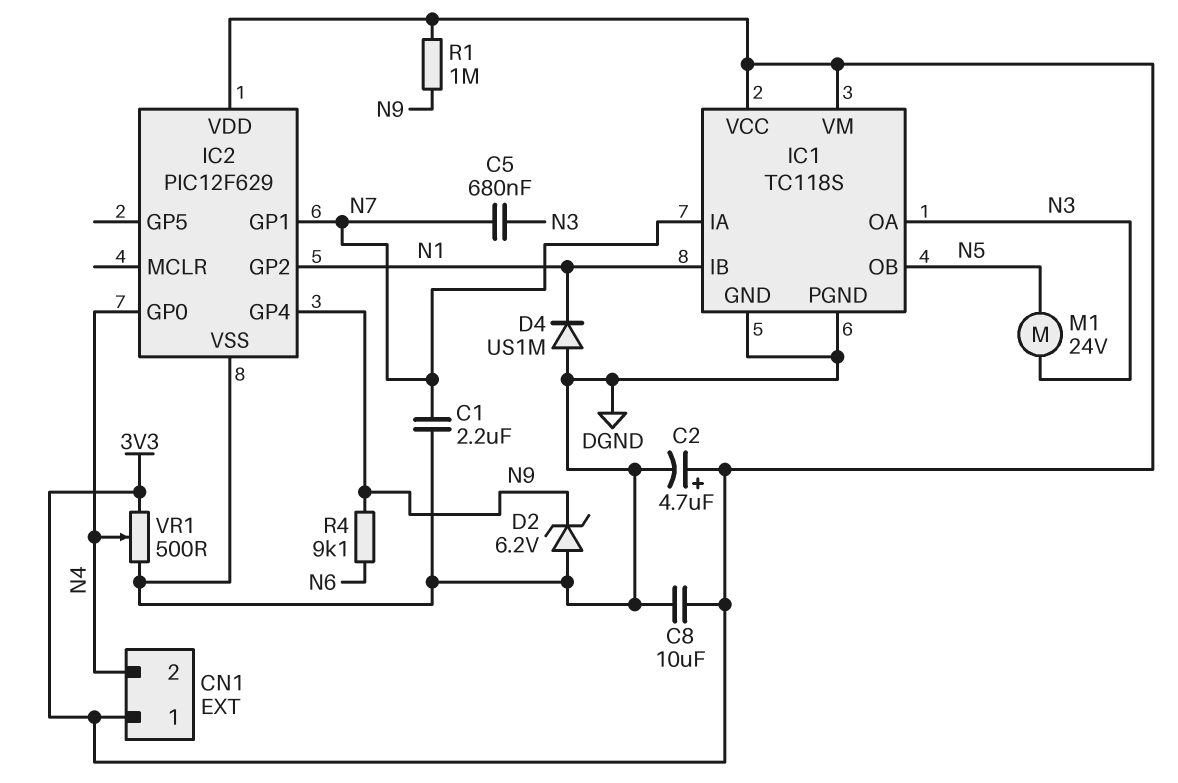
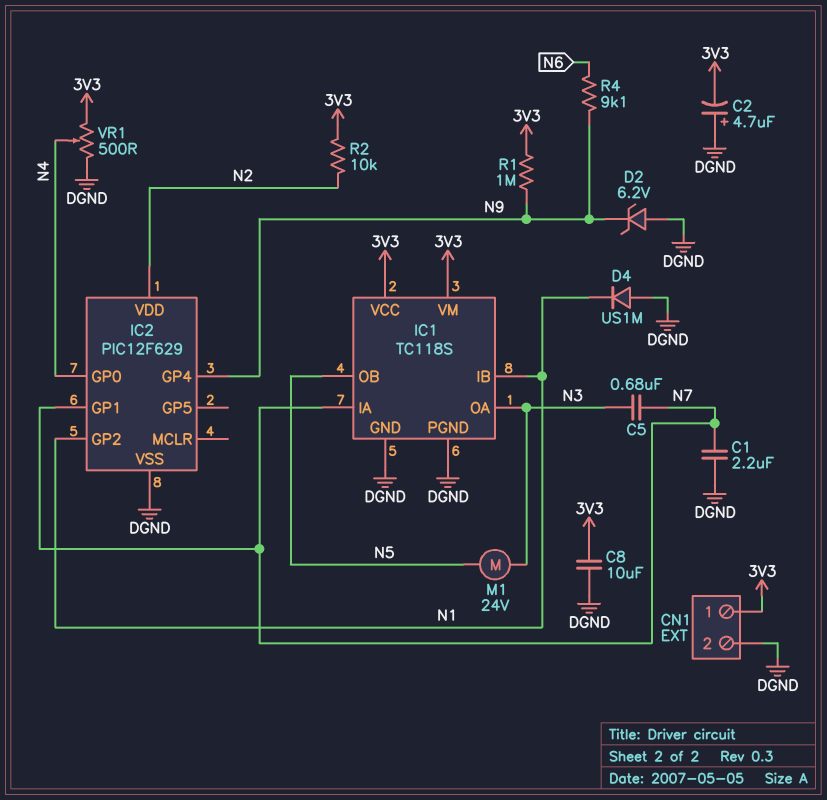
C2: 4.7uF (plus 3V3, minus DGND) -> 4.7uF (plus DGND, minus 3V3)
CN1 pin 2: N4 -> DGND
IC2 pin VDD: 3V3 -> N2
R2: none -> 10k (3V3, N2)

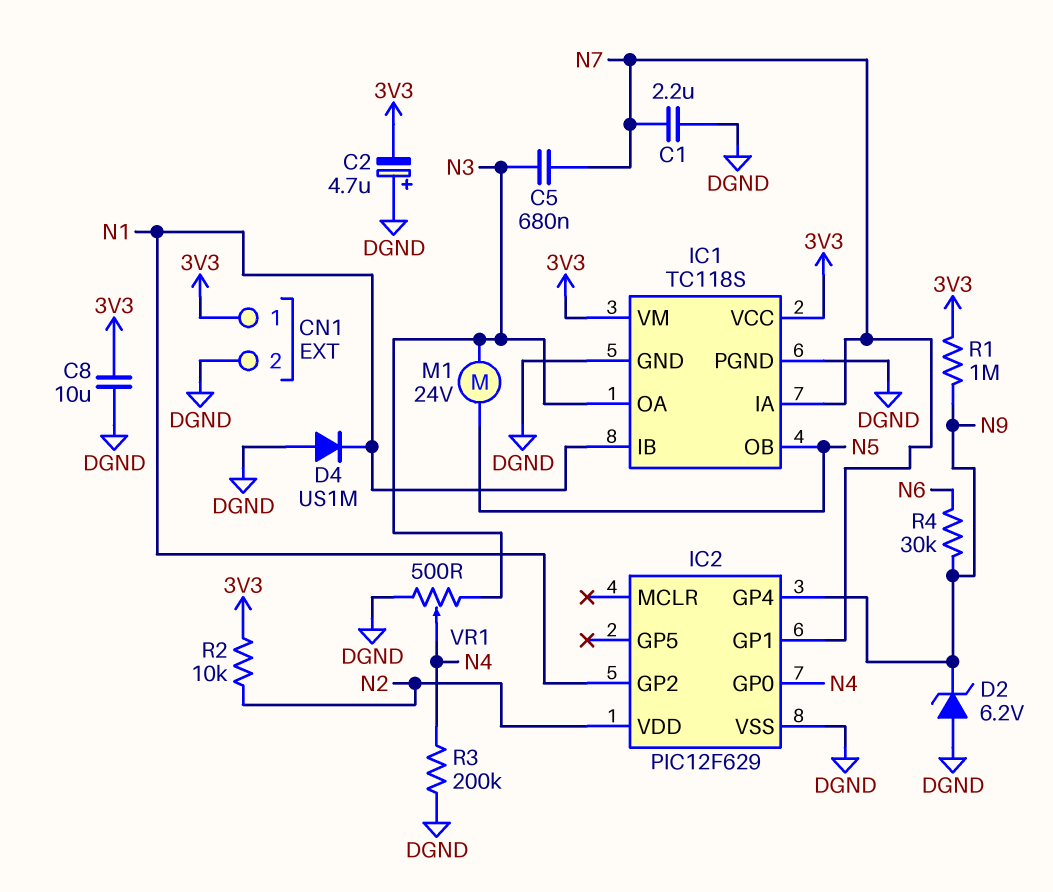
R3: none -> 200k (DGND, N4)
R4: 9.1k (N6, N9) -> 30k (N6, N9)
VR1: 500 (3V3, DGND, wiper N4) -> 500 (DGND, N3, wiper N4)

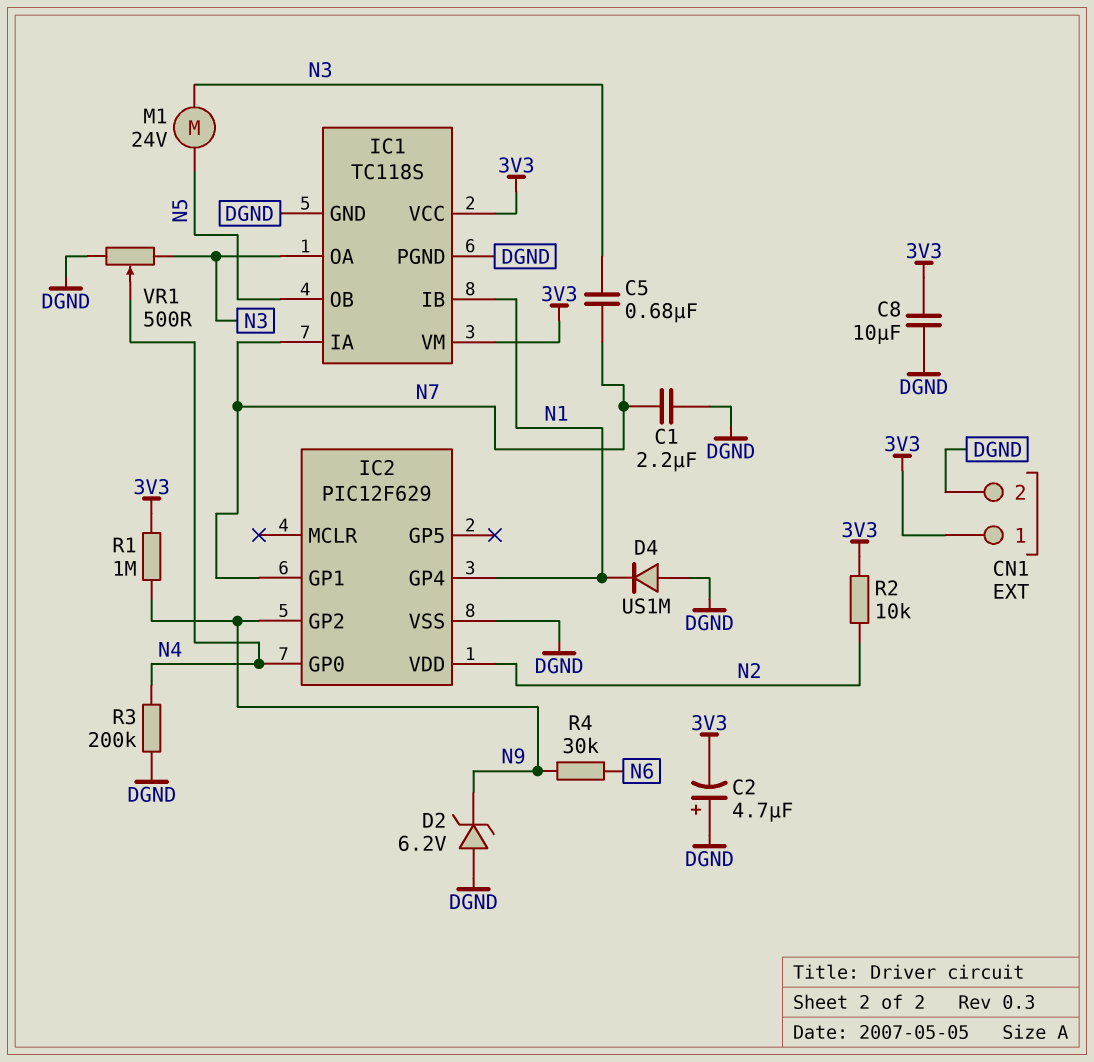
IC2 pin GP2: N1 -> N9
IC2 pin GP4: N9 -> N1

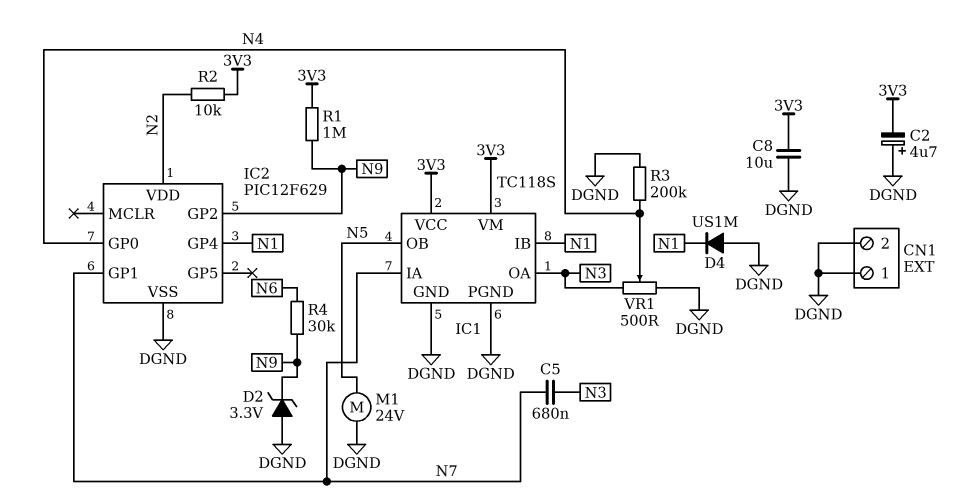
C1: 2.2uF (DGND, N7) -> none
CN1 pin 1: 3V3 -> DGND
D2: zener 6.2V (A DGND, K N9) -> zener 3.3V (A DGND, K N9)
M1: motor 24V (N3, N5) -> motor 24V (DGND, N5)

